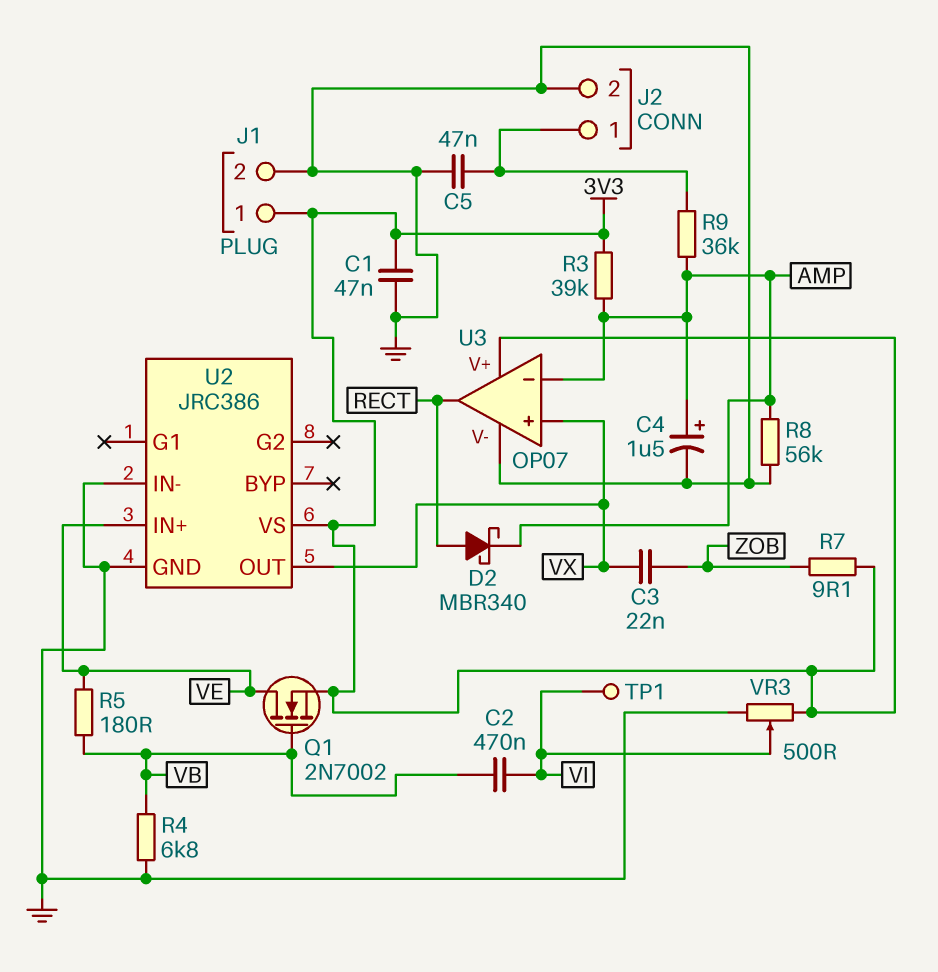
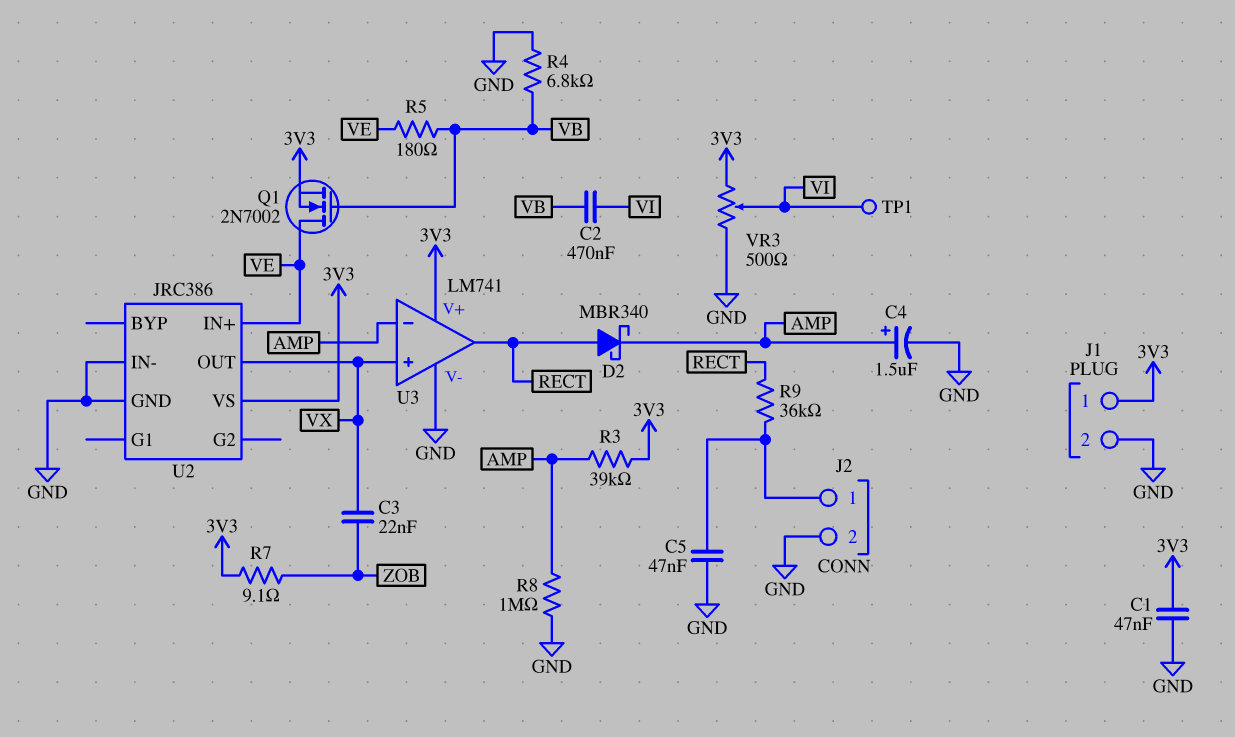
R8: 56k (AMP, GND) -> 1M (AMP, GND)
R9: 36k (AMP, J2/1) -> 36k (J2/1, RECT)
U3: OP07 -> LM741

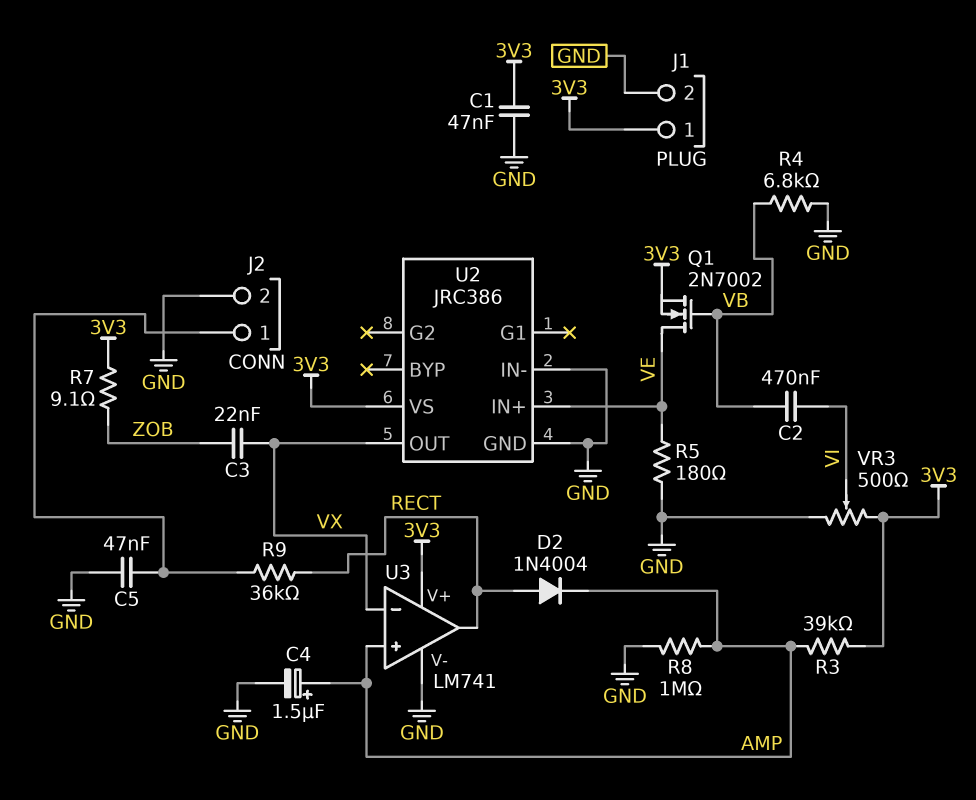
D2: schottky MBR340 (A RECT, K AMP) -> diode 1N4004 (A RECT, K AMP)
R5: 180 (VB, VE) -> 180 (GND, VE)
TP1: test point (VI) -> none
U3 pin in+: VX -> AMP
U3 pin in-: AMP -> VX

